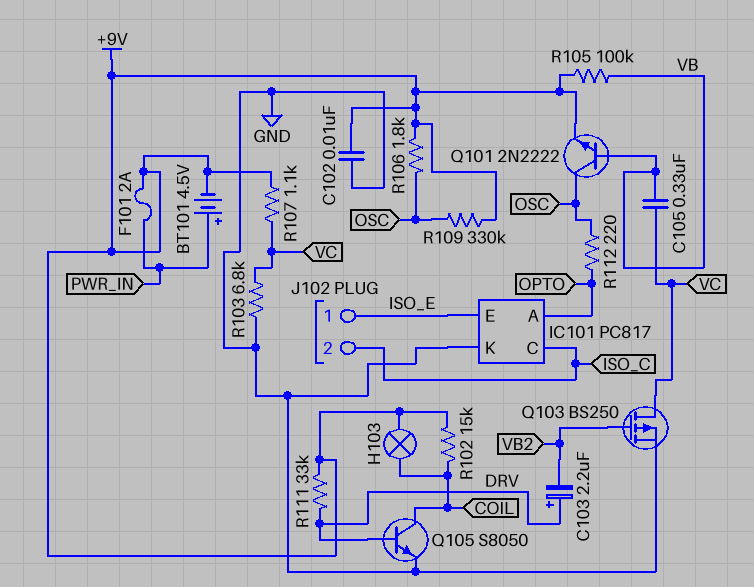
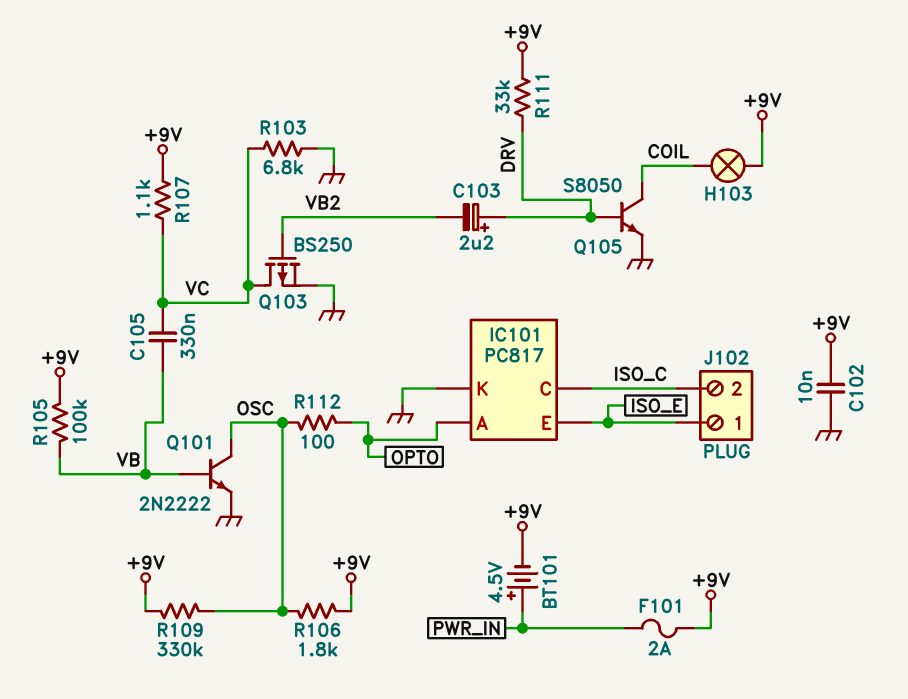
Q101: NPN 2N2222 (B VB, C OSC, E +9V) -> NPN 2N2222 (B VB, C OSC, E GND)
R102: 15k (+9V, COIL) -> none
R112: 220 (OPTO, OSC) -> 100 (OPTO, OSC)

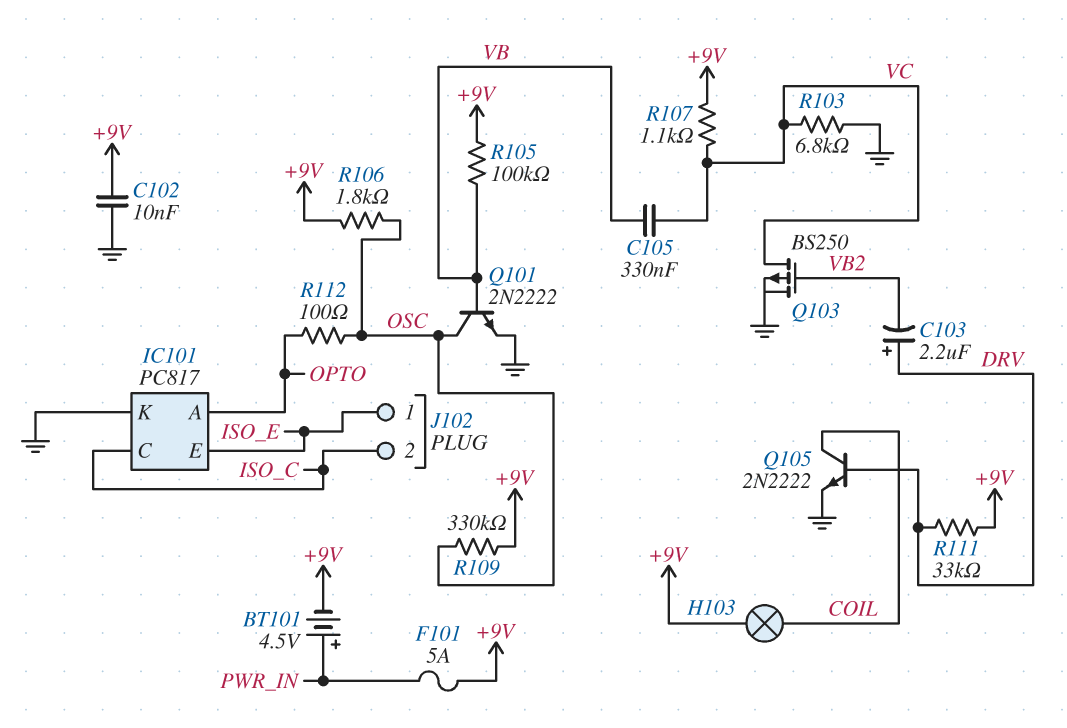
F101: 2A (+9V, PWR_IN) -> 5A (+9V, PWR_IN)
Q105: NPN S8050 (B DRV, C COIL, E GND) -> NPN 2N2222 (B DRV, C COIL, E GND)

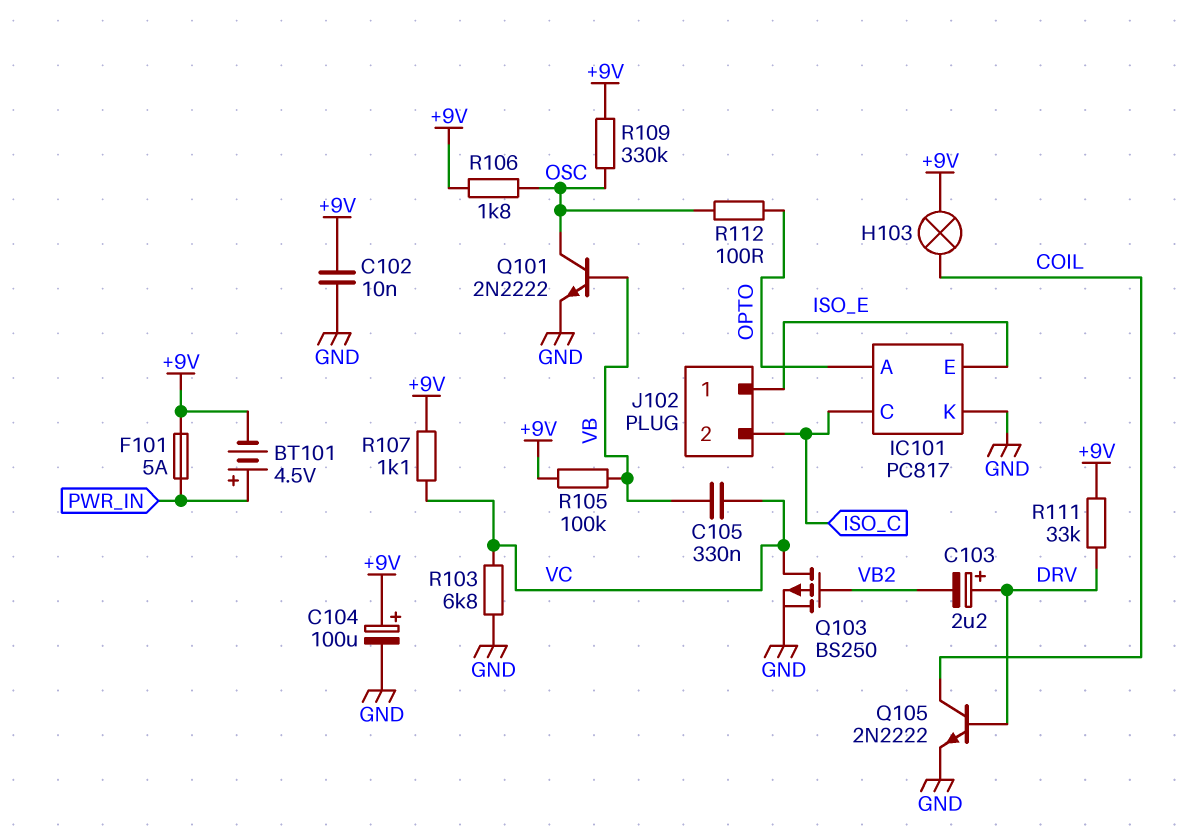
C104: none -> 100uF (plus +9V, minus GND)

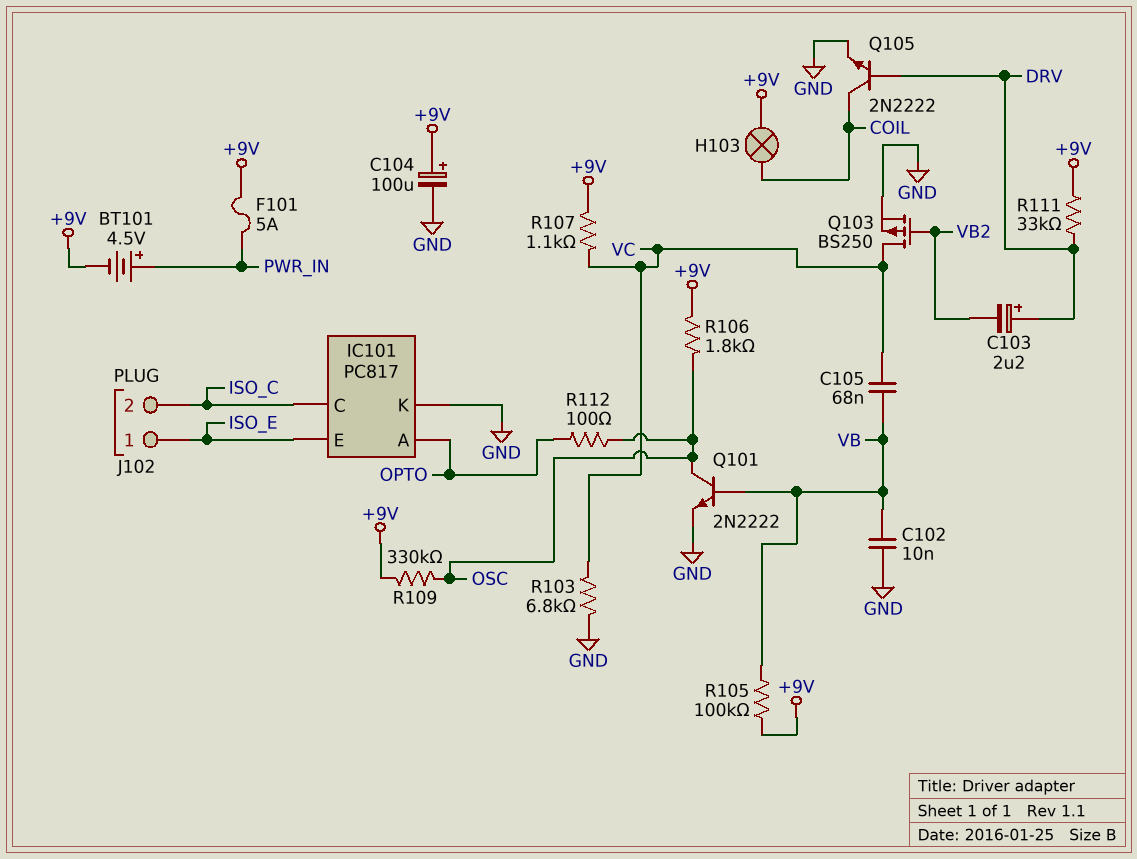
C102: 10nF (+9V, GND) -> 10nF (GND, VB)
C105: 330nF (VB, VC) -> 68nF (VB, VC)

